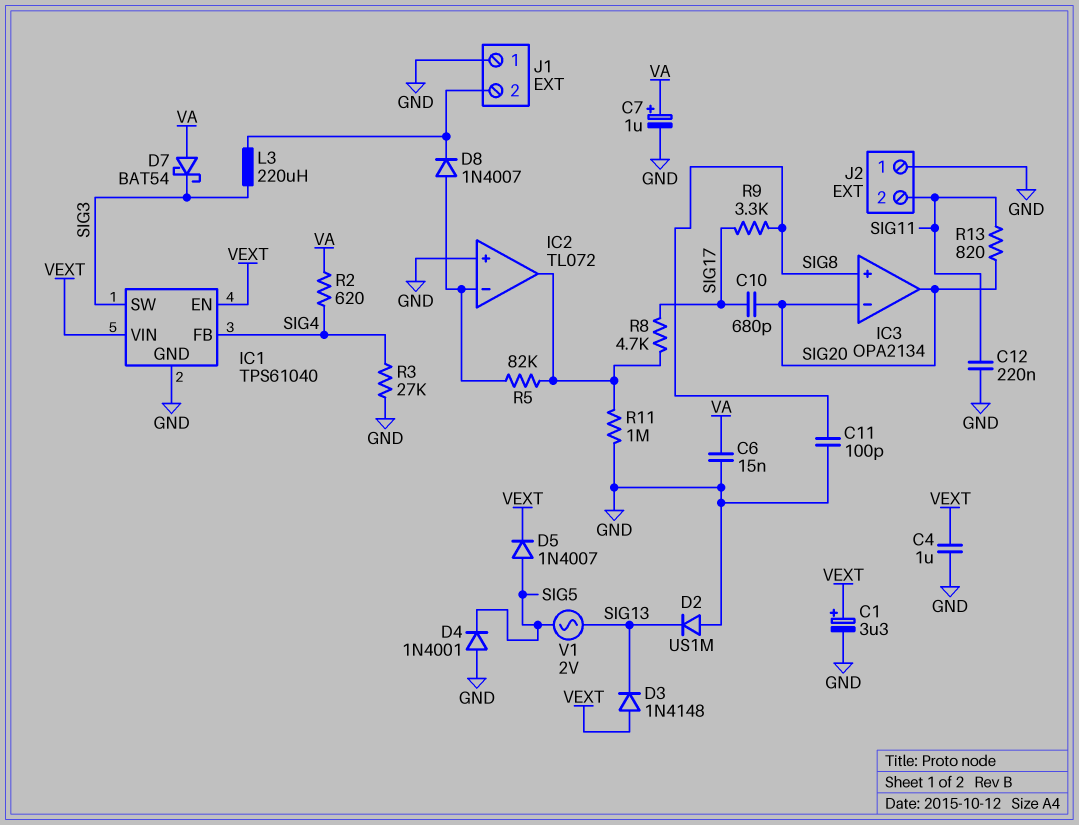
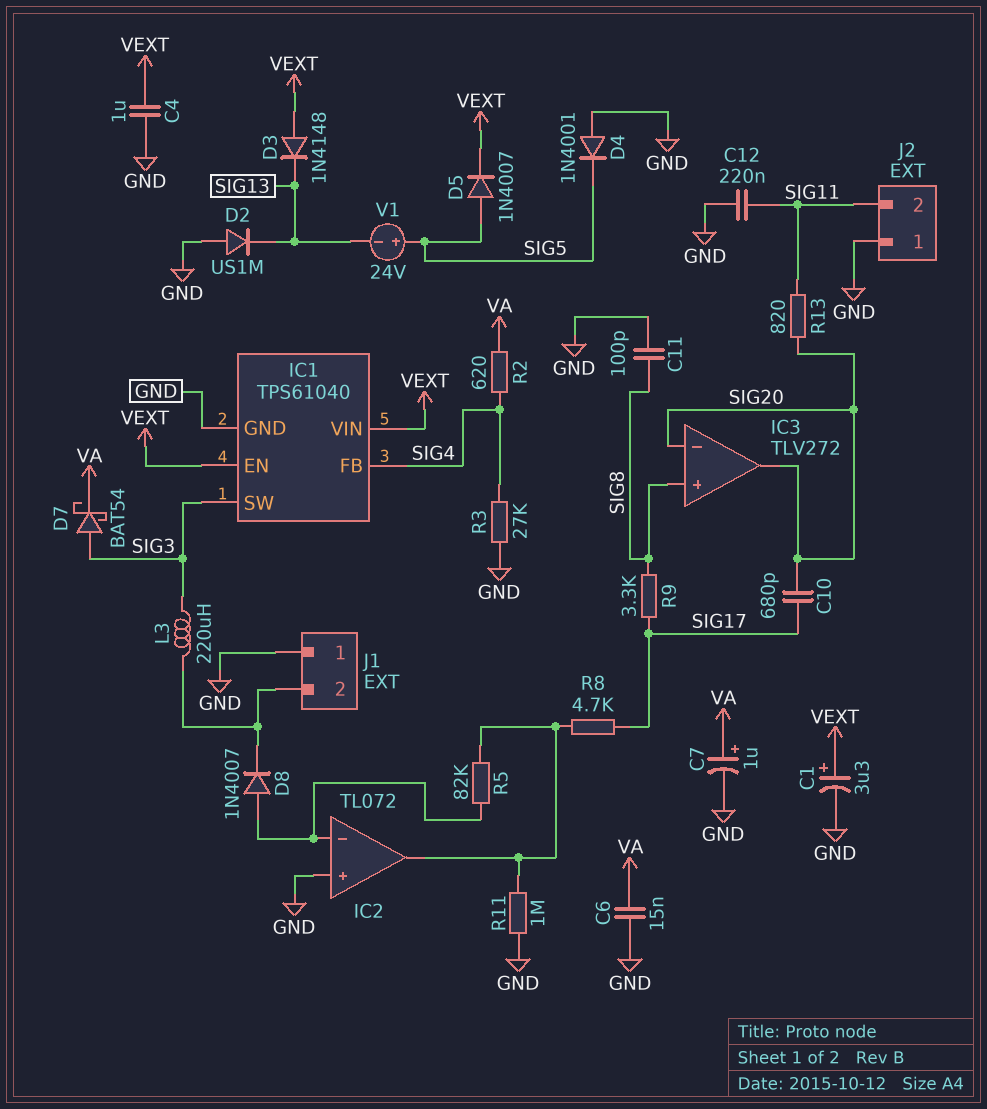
D7: schottky BAT54 (A VA, K SIG3) -> schottky BAT54 (A SIG3, K VA)
IC3: OPA2134 -> TLV272
V1: AC 2V (SIG5, SIG13) -> 24V (plus SIG5, minus SIG13)

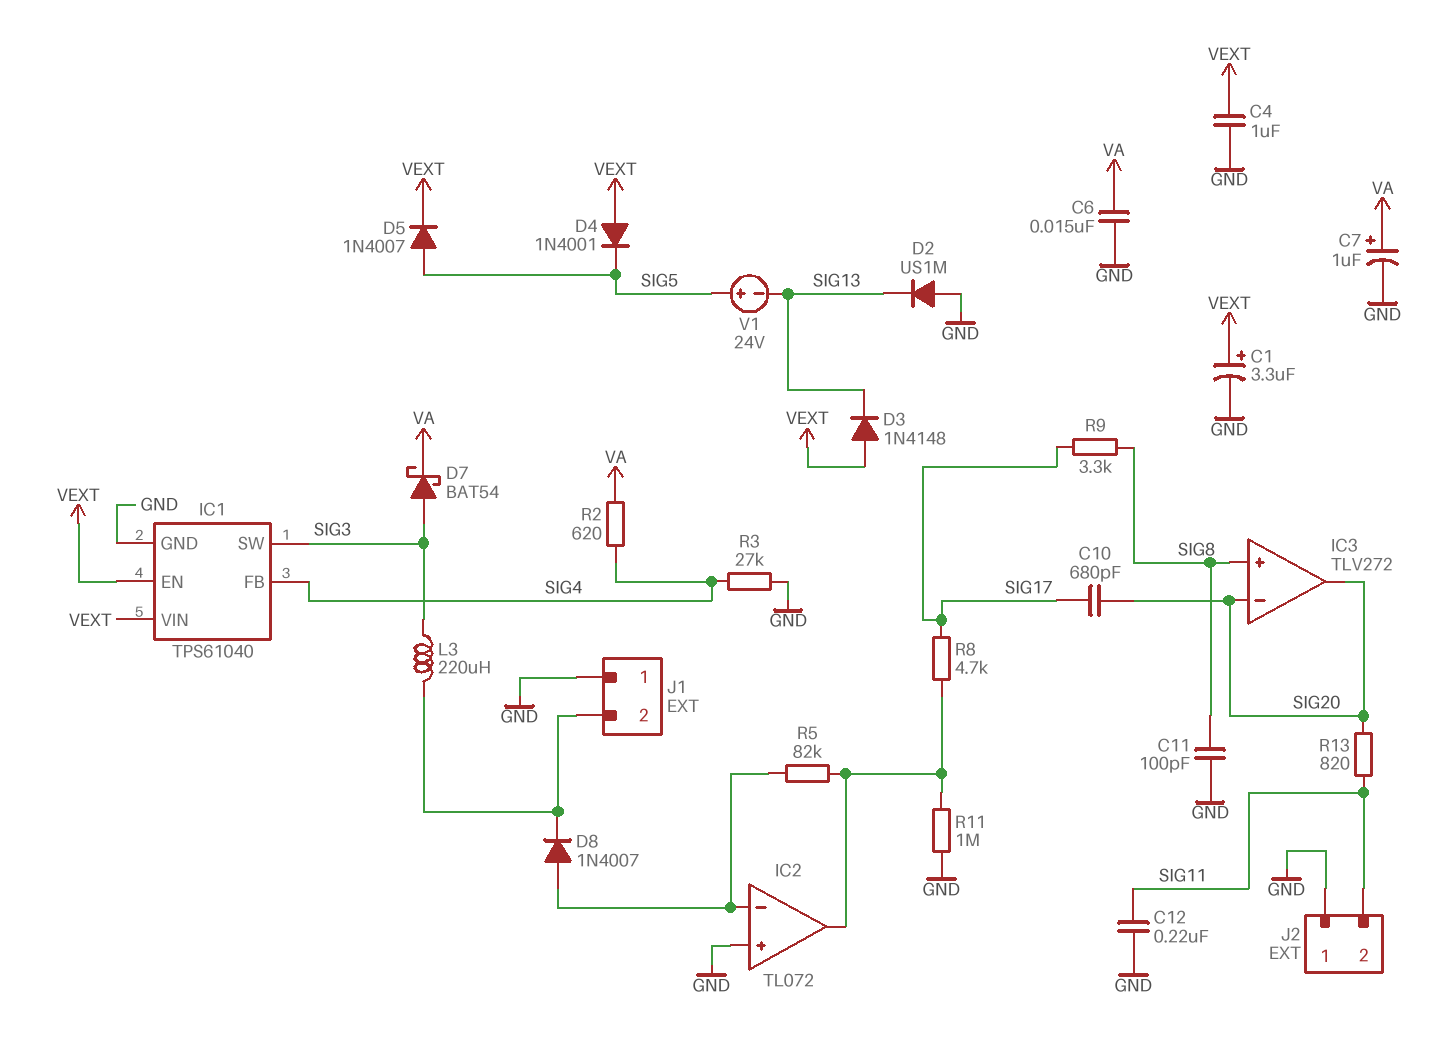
D4: diode 1N4001 (A GND, K SIG5) -> diode 1N4001 (A VEXT, K SIG5)

